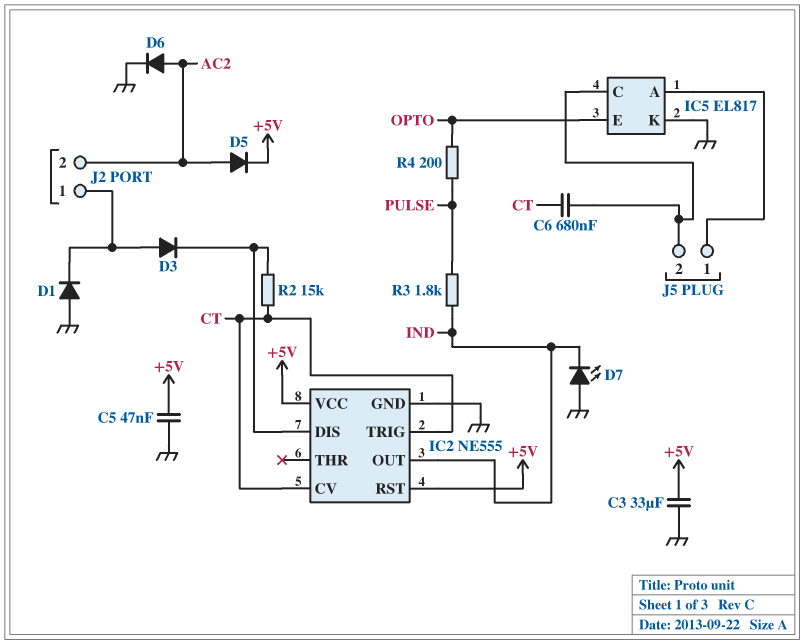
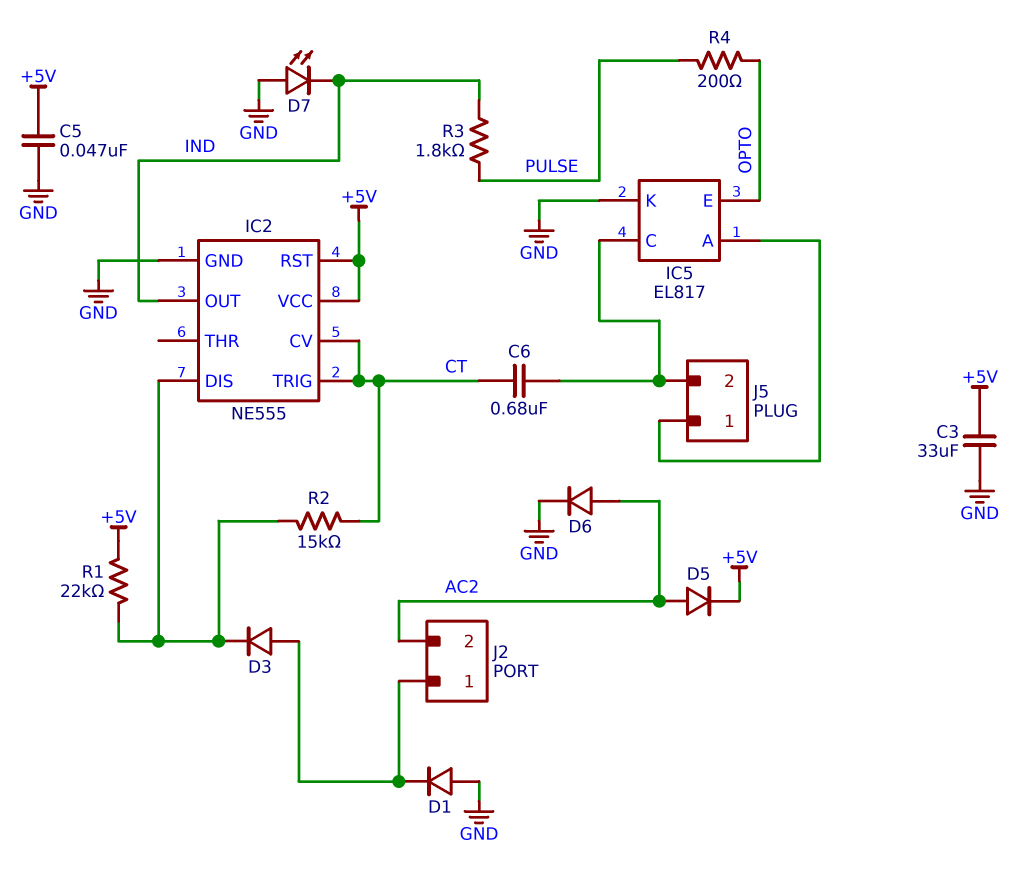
R1: none -> 22k (+5V, IC2/DIS)

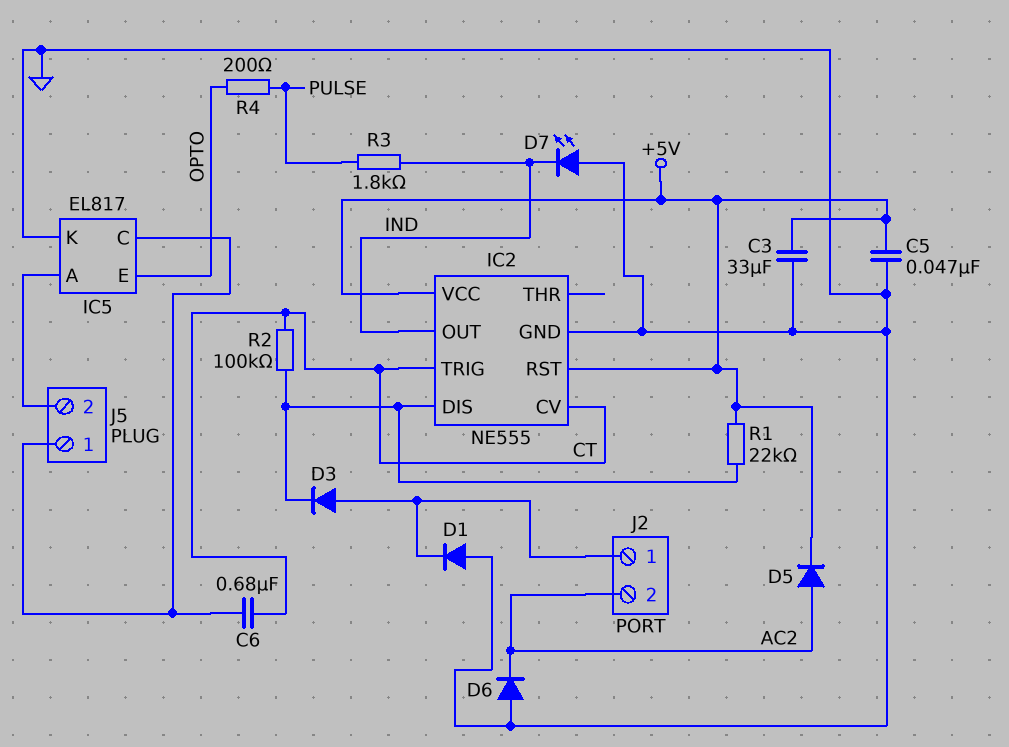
D6: diode (A AC2, K GND) -> diode (A GND, K AC2)
J5 pin 1: IC5/A -> IC5/C
J5 pin 2: IC5/C -> IC5/A
R2: 15k (CT, IC2/DIS) -> 100k (CT, IC2/DIS)

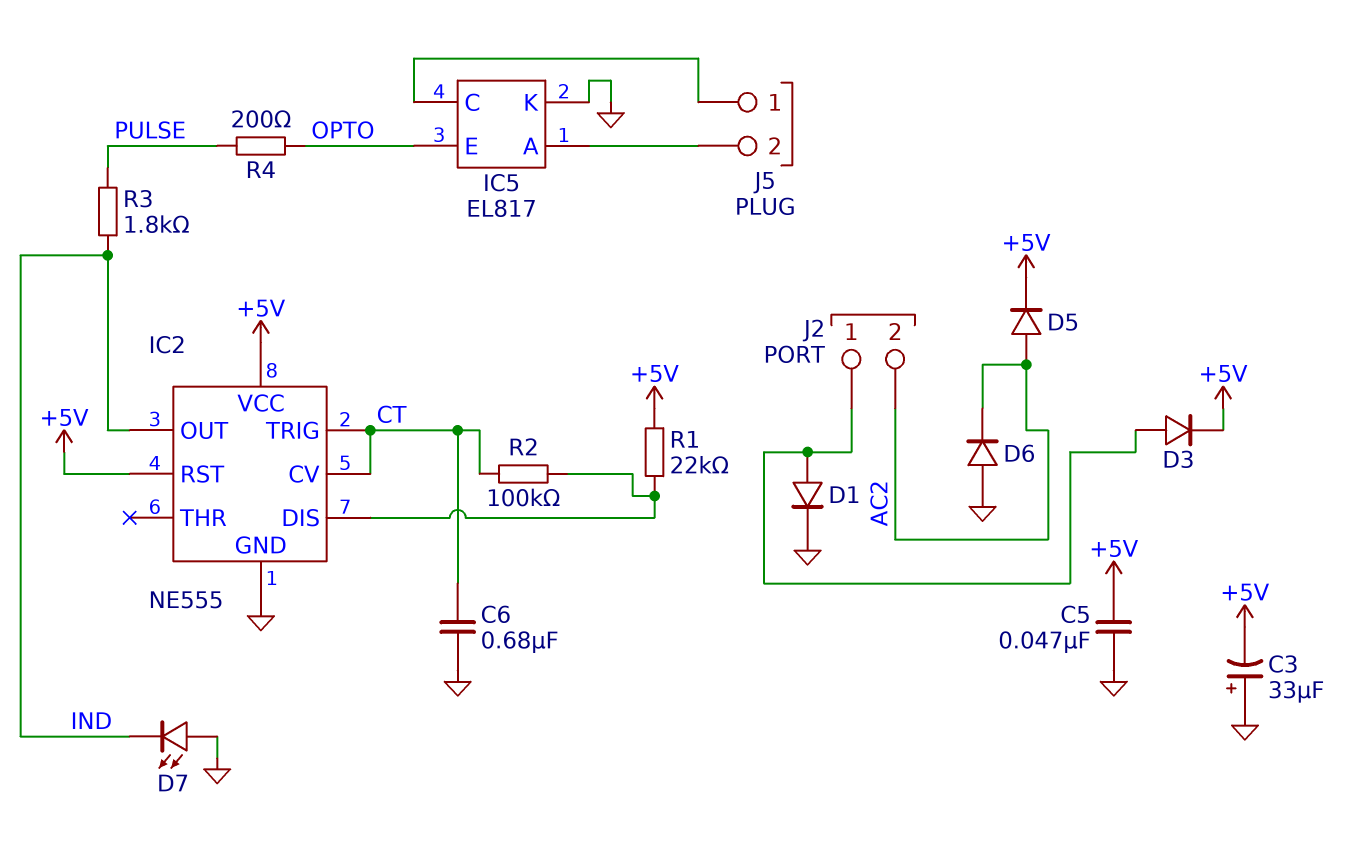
C3: 33uF (+5V, GND) -> 33uF (plus GND, minus +5V)
C6: 680nF (CT, IC5/C) -> 680nF (CT, GND)
D1: diode (A GND, K J2/1) -> diode (A J2/1, K GND)
D3: diode (A J2/1, K IC2/DIS) -> diode (A J2/1, K +5V)

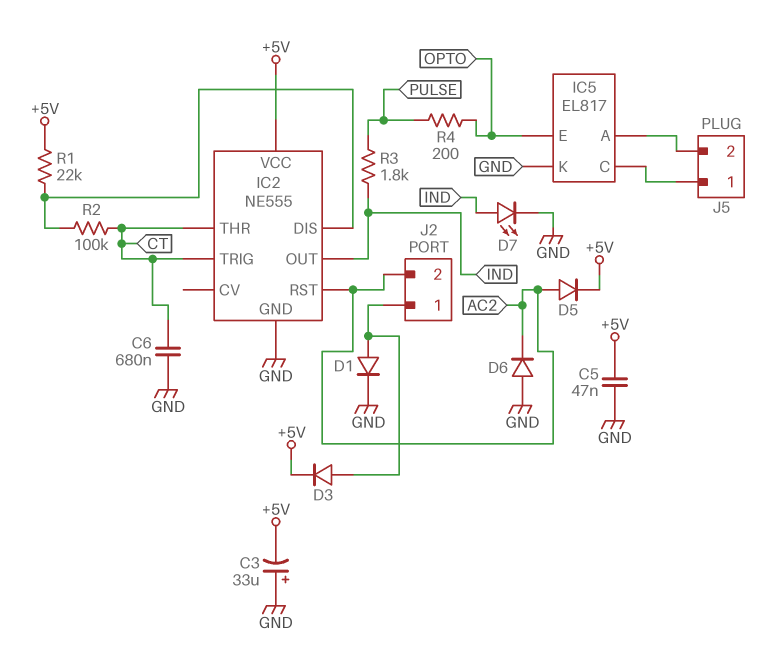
D7: LED (A GND, K IND) -> LED (A IND, K GND)
IC2 pin CV: CT -> none
IC2 pin RST: +5V -> AC2
IC2 pin THR: none -> CT

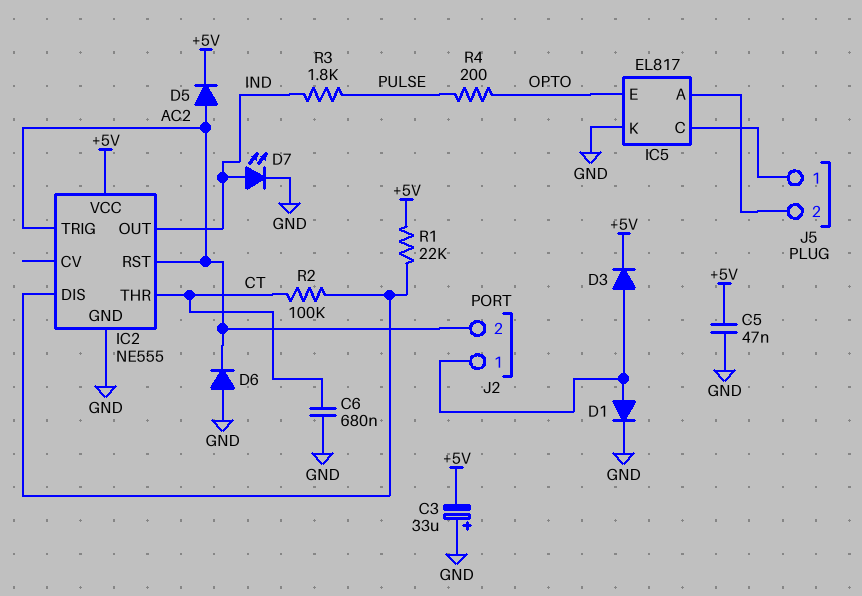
IC2 pin TRIG: CT -> AC2

